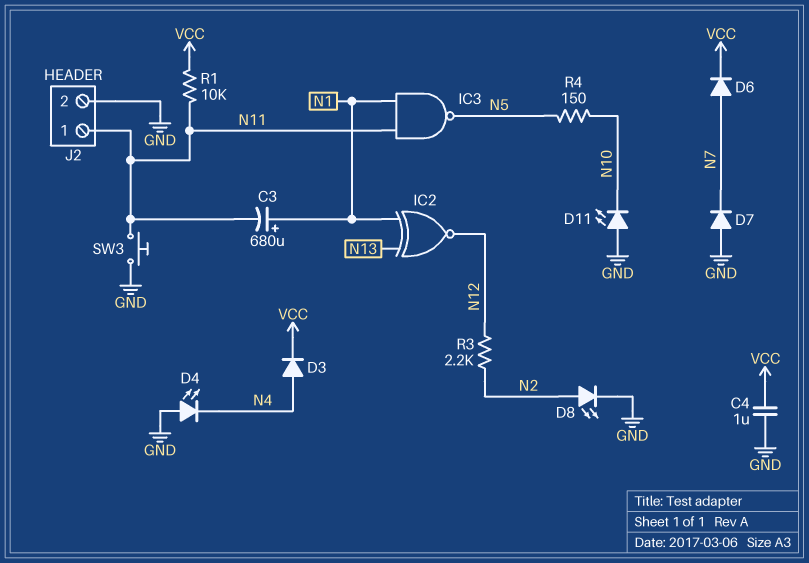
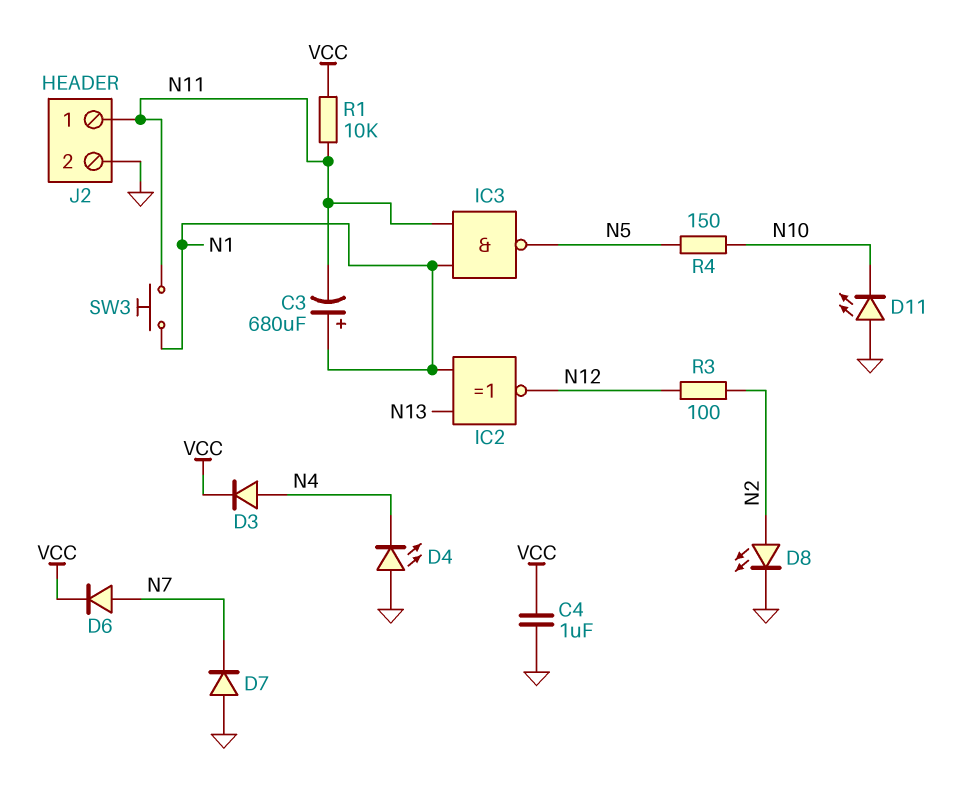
R3: 2.2k (N2, N12) -> 100 (N2, N12)
SW3: button (GND, N11) -> button (N1, N11)

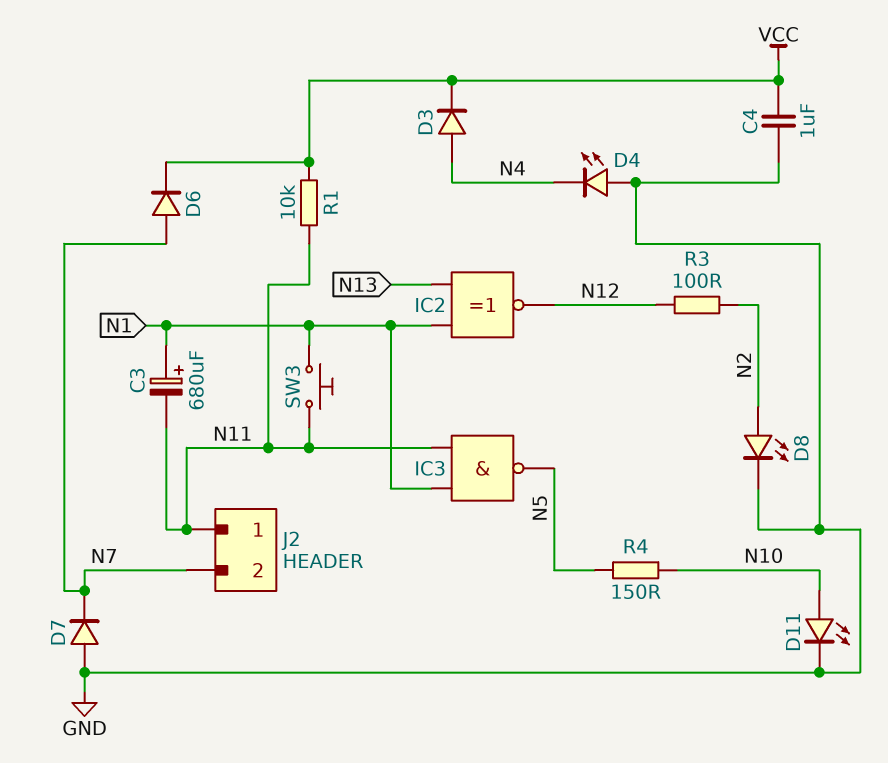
D11: LED (A GND, K N10) -> LED (A N10, K GND)
J2 pin 2: GND -> N7

